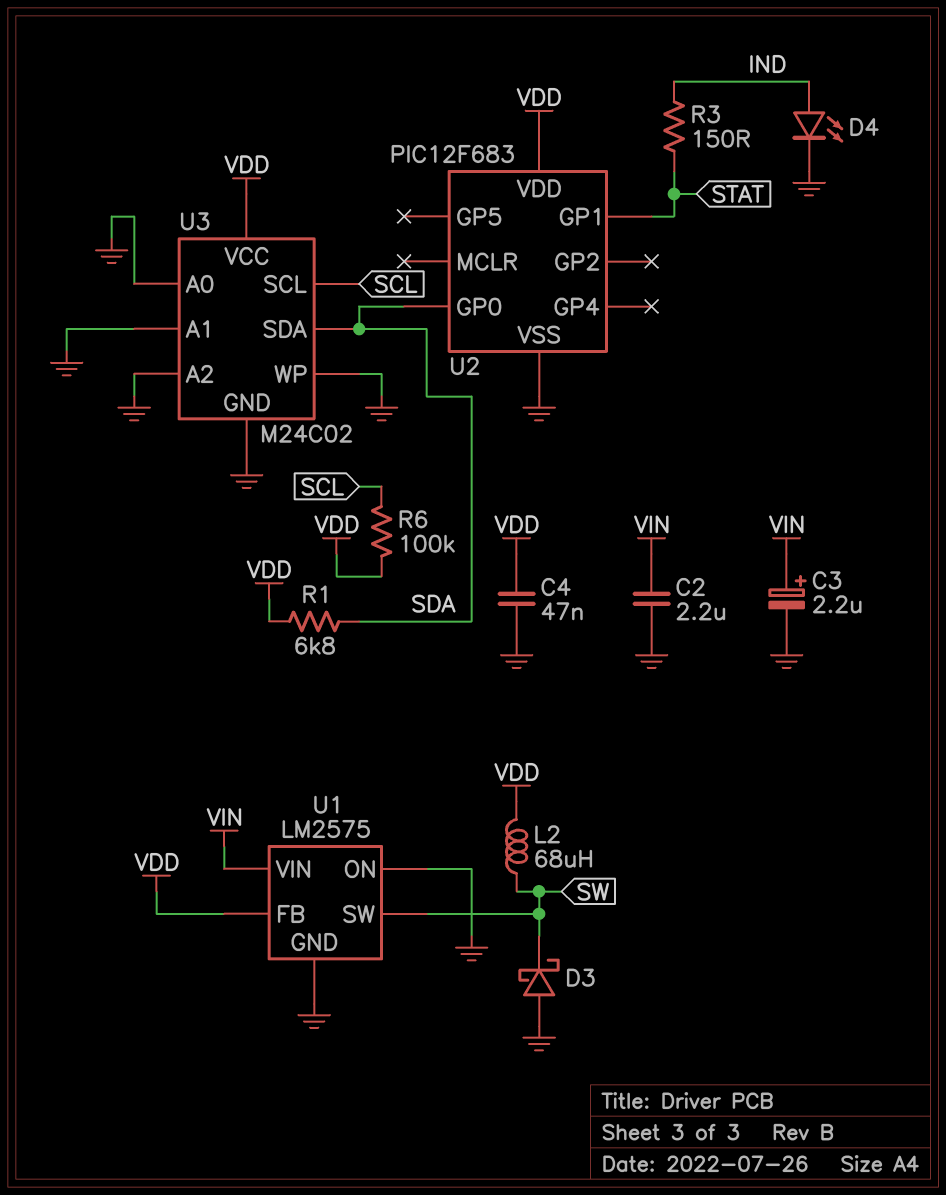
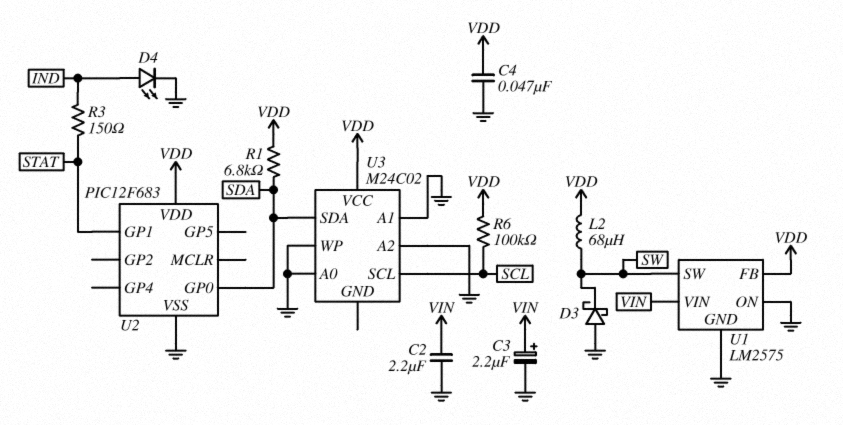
U3 pin GND: GND -> none

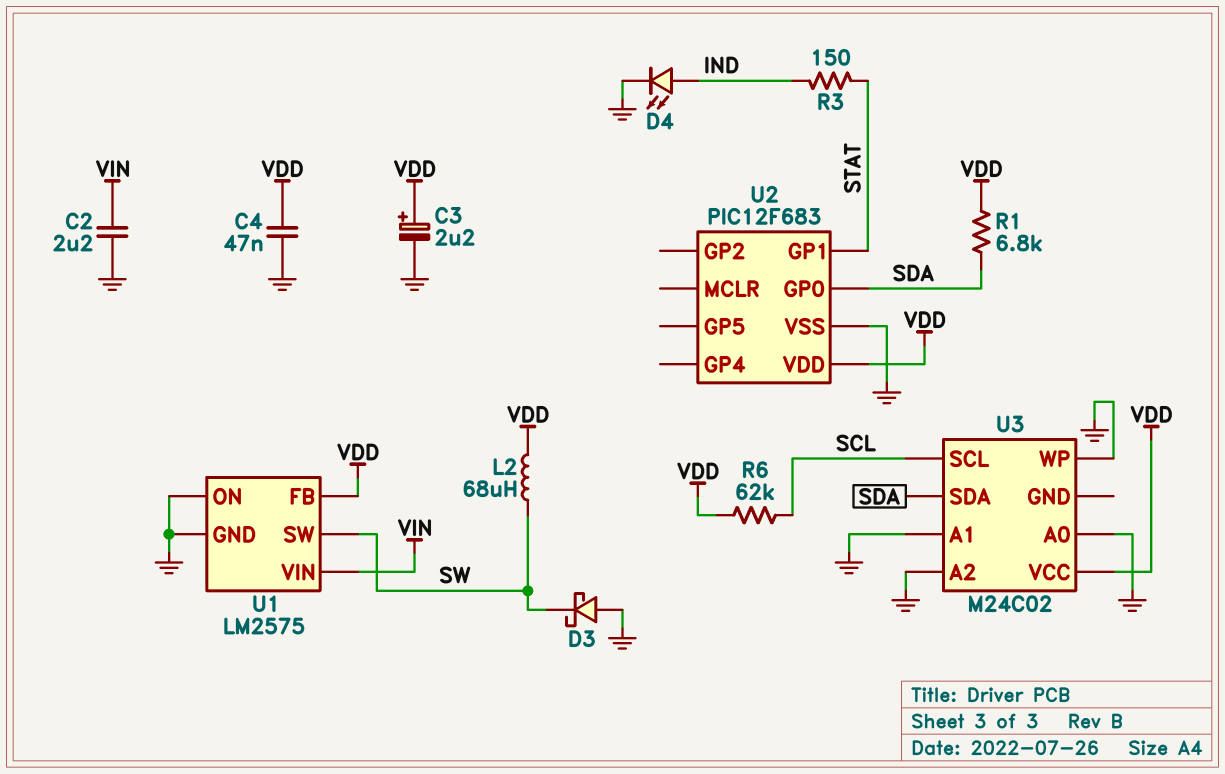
C3: 2.2uF (plus VIN, minus GND) -> 2.2uF (plus VDD, minus GND)
R6: 100k (SCL, VDD) -> 62k (SCL, VDD)

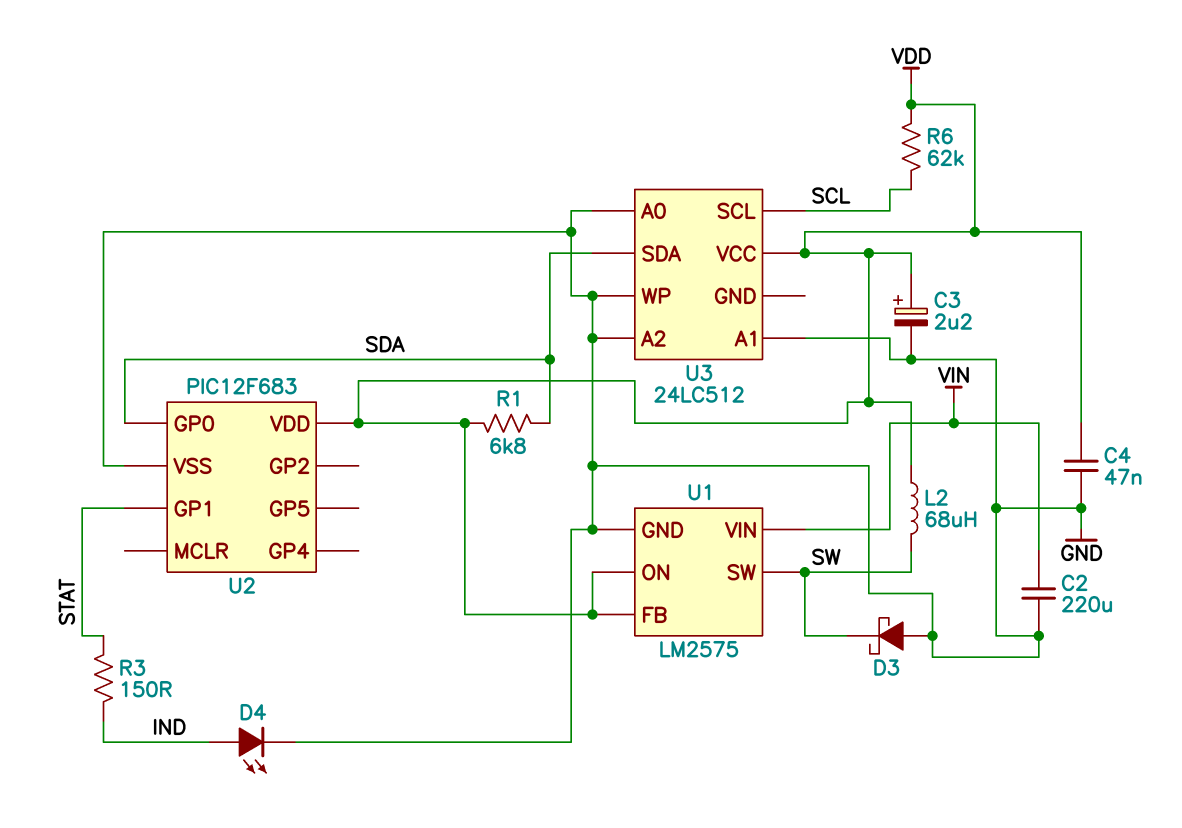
C2: 2.2uF (GND, VIN) -> 220uF (GND, VIN)
U1 pin ON: GND -> VDD
U3: M24C02 -> 24LC512

